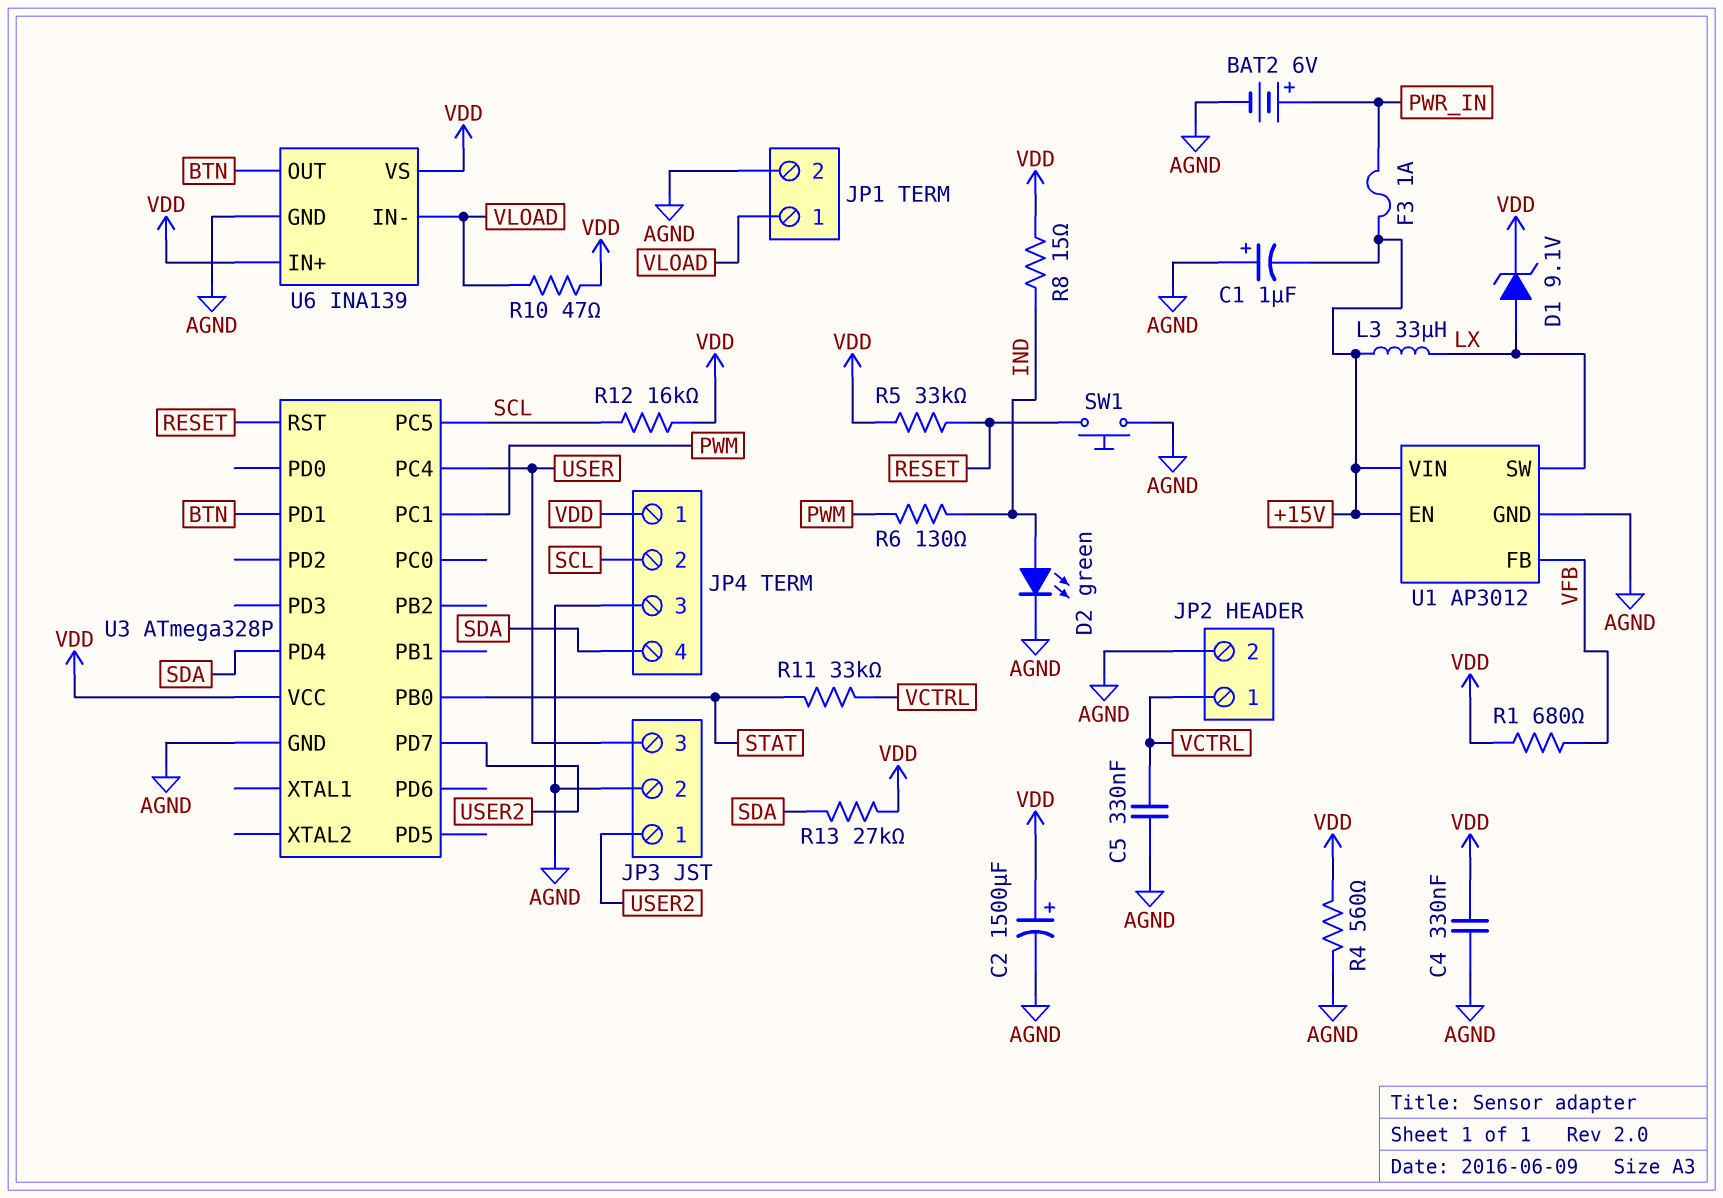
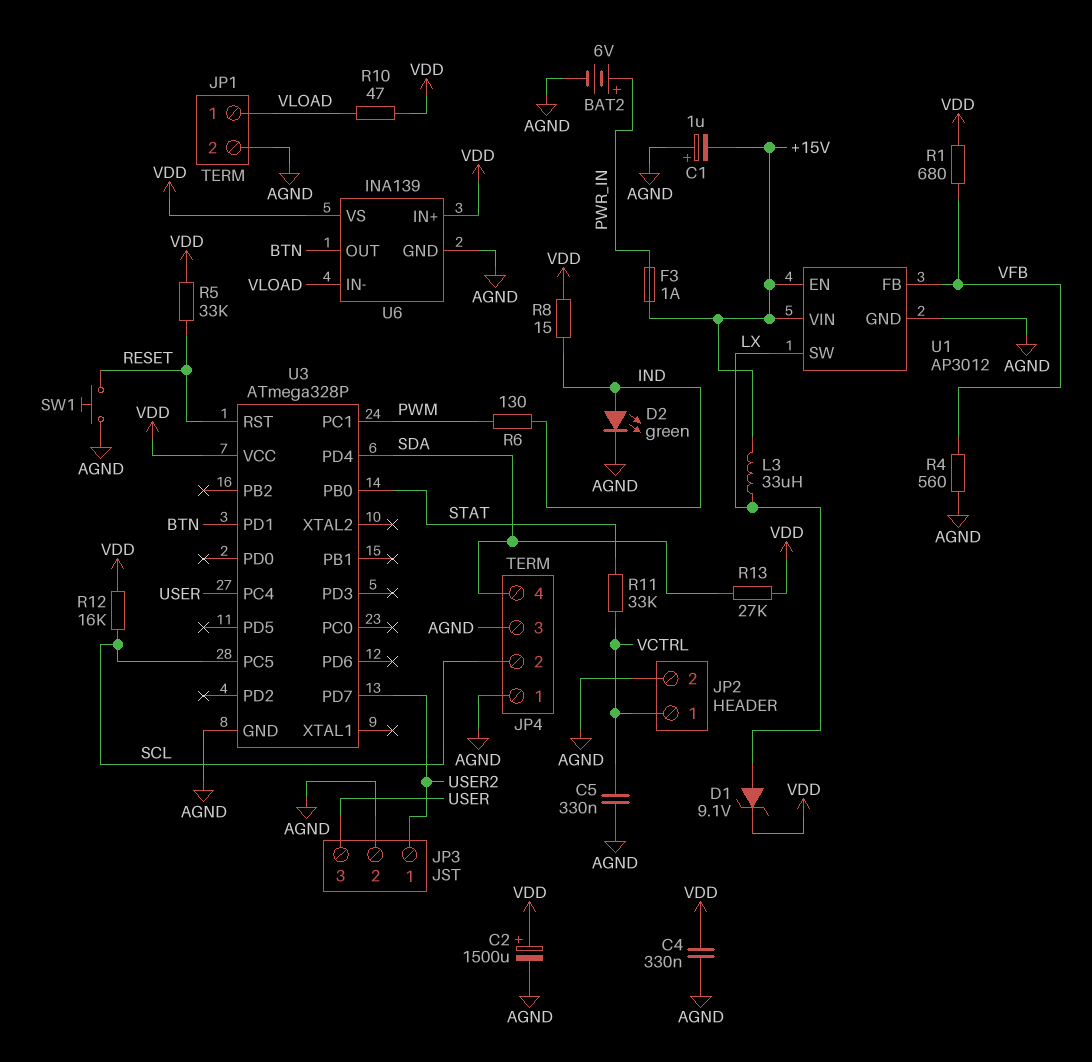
JP4 pin 1: VDD -> AGND
R4: 560 (AGND, VDD) -> 560 (AGND, VFB)

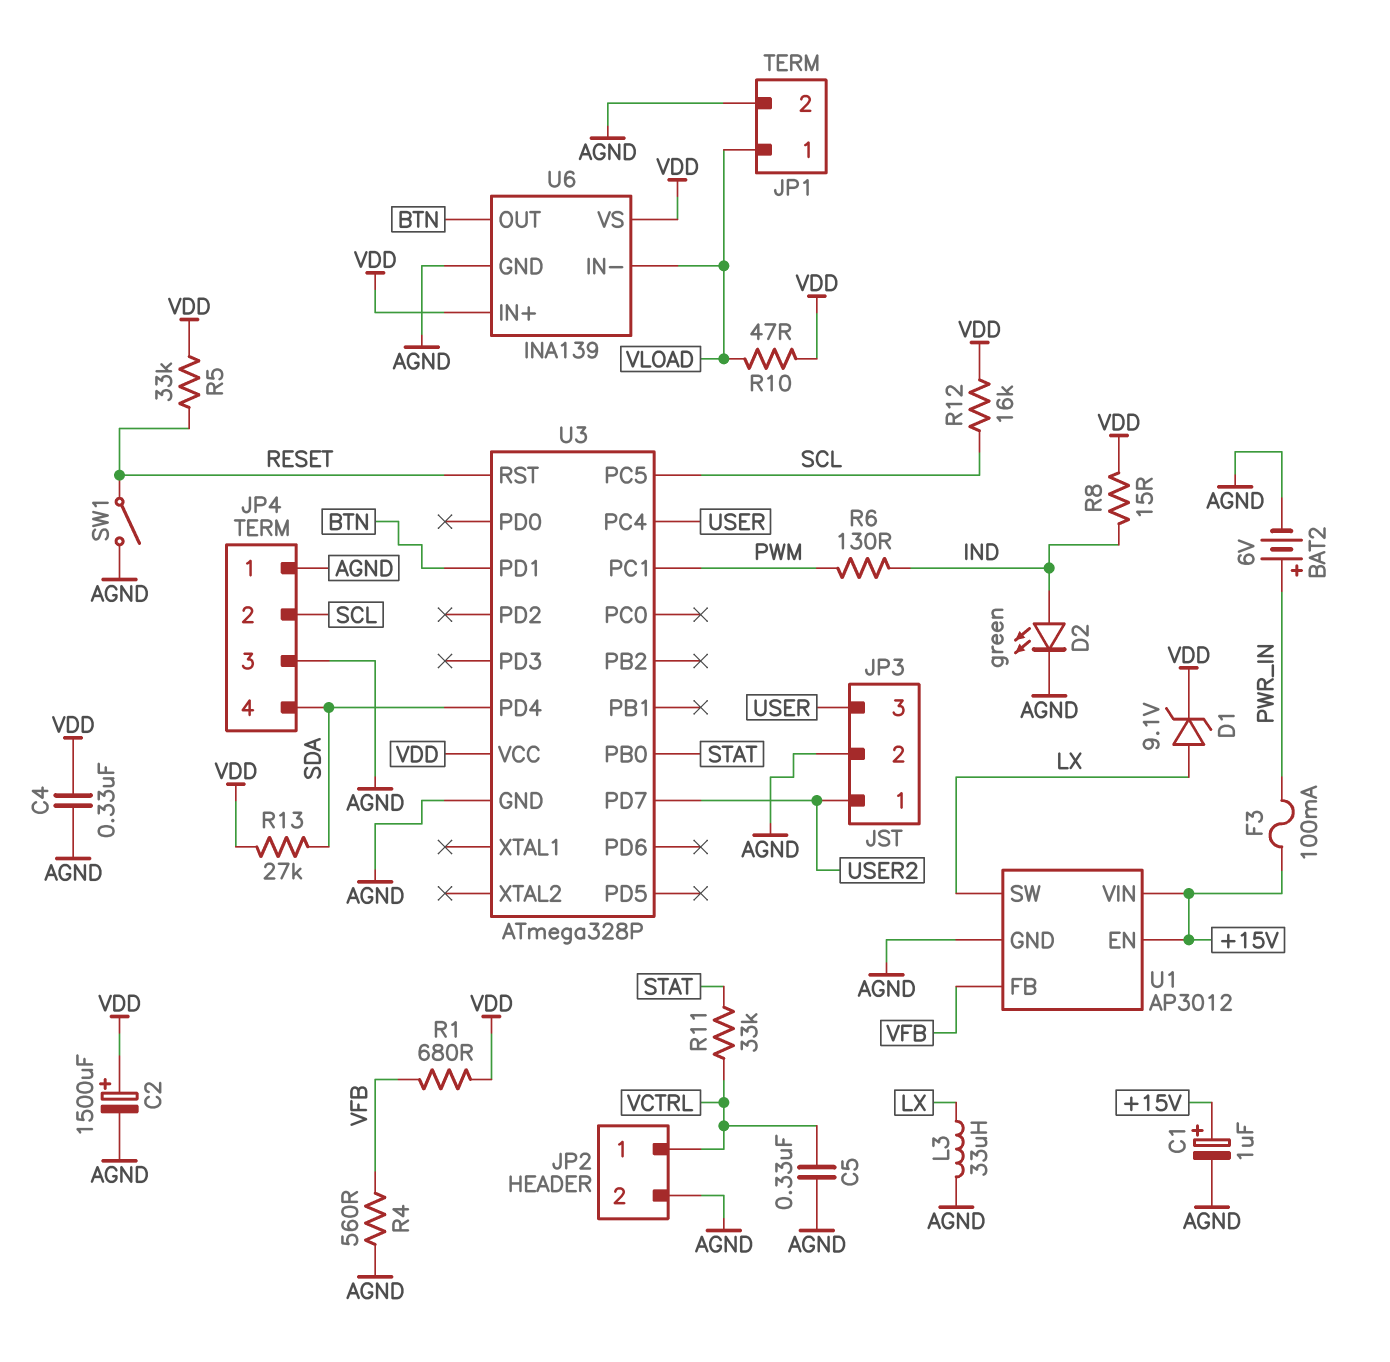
C1: 1uF (plus AGND, minus +15V) -> 1uF (plus +15V, minus AGND)
F3: 1A (+15V, PWR_IN) -> 100mA (+15V, PWR_IN)
L3: 33uH (+15V, LX) -> 33uH (AGND, LX)
SW1: button (AGND, RESET) -> switch (AGND, RESET)

